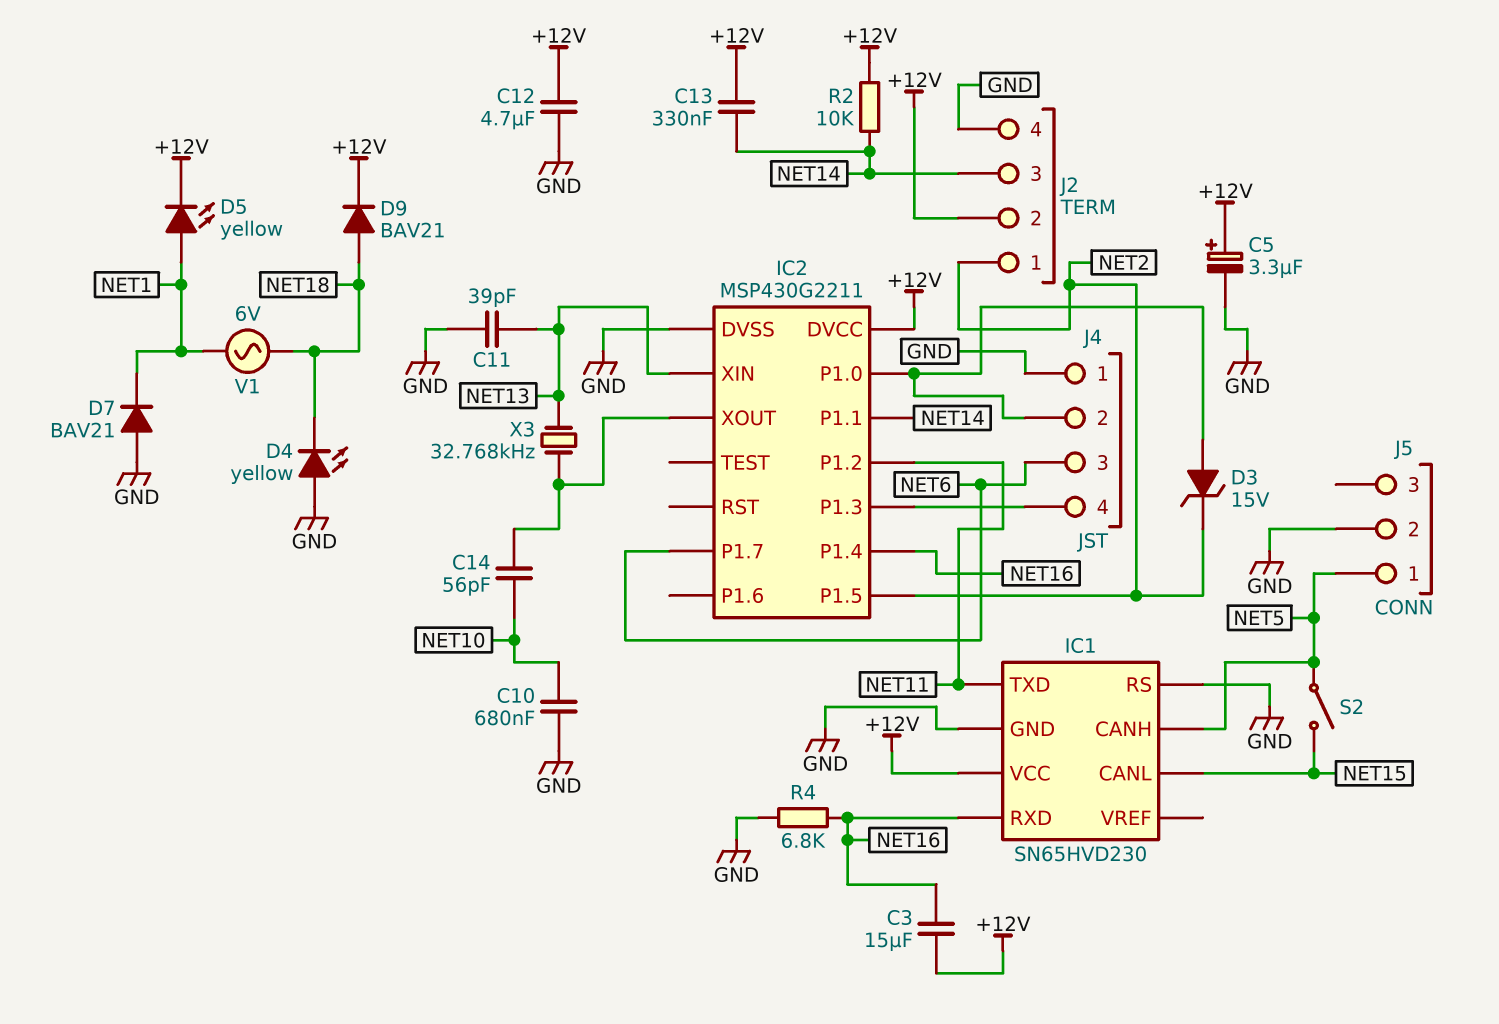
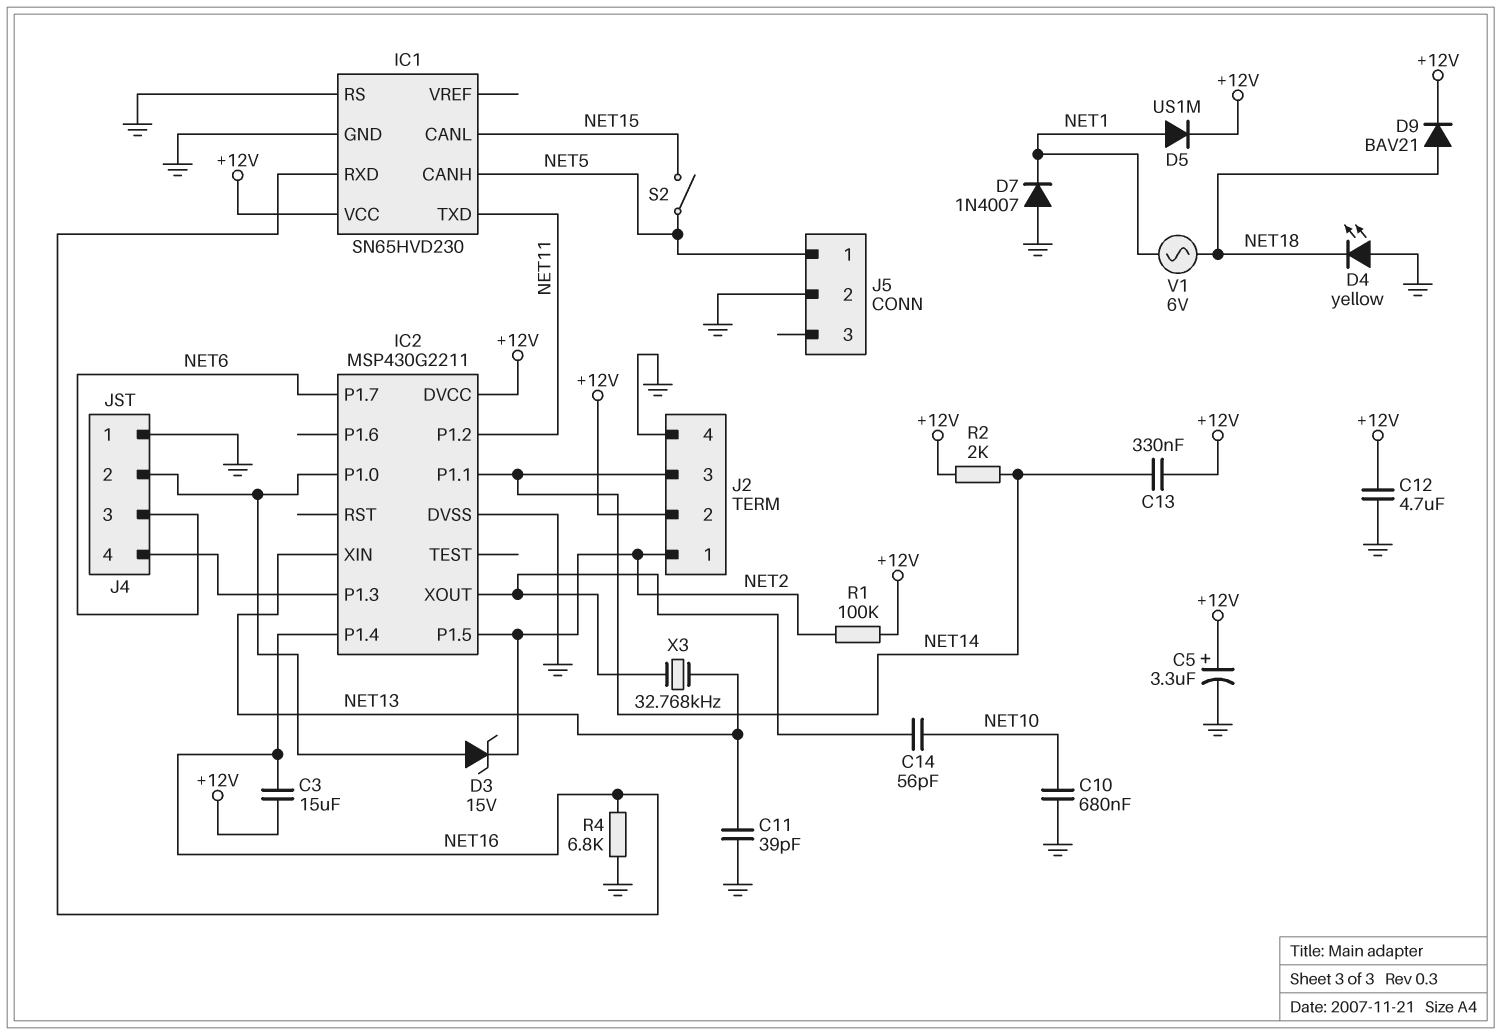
D5: LED yellow (A NET1, K +12V) -> diode US1M (A NET1, K +12V)
D7: diode BAV21 (A GND, K NET1) -> diode 1N4007 (A GND, K NET1)
R1: none -> 100k (+12V, NET2)
R2: 10k (+12V, NET14) -> 2k (+12V, NET14)

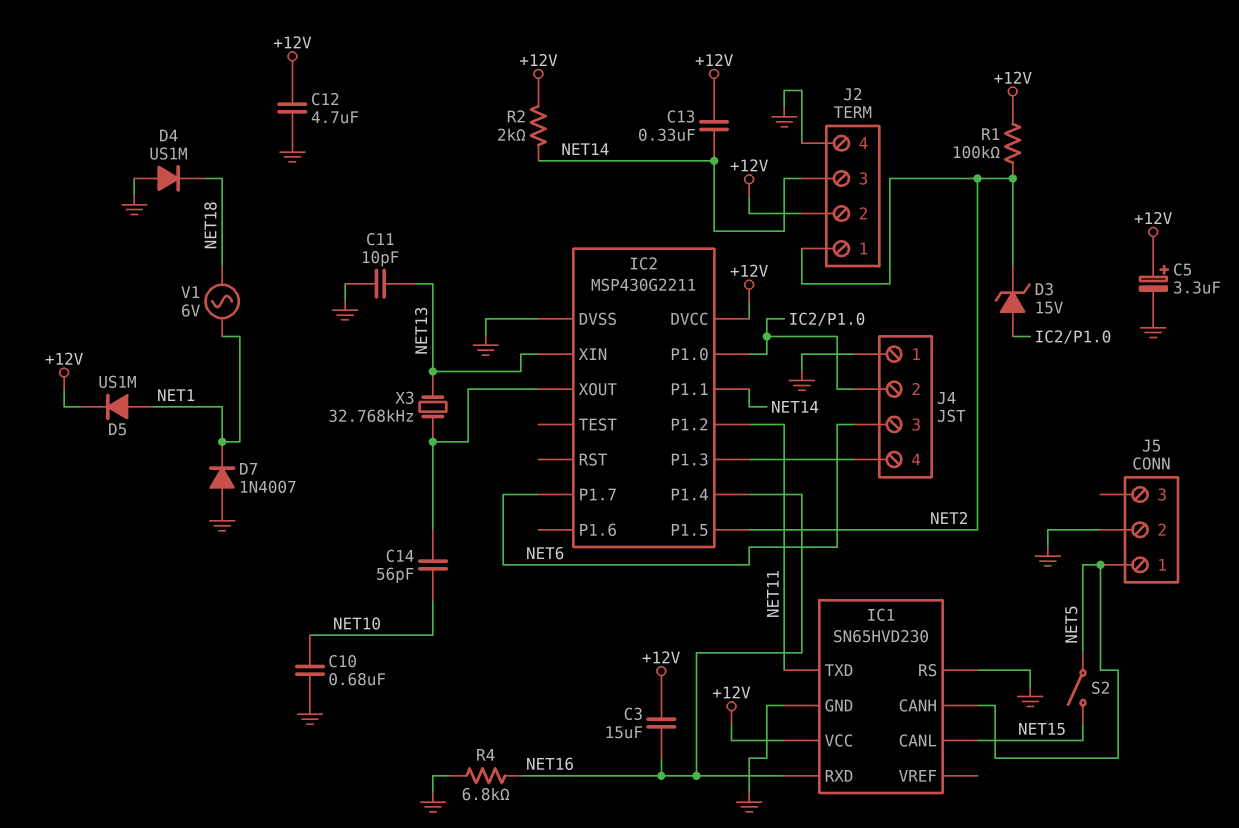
C11: 39pF (GND, NET13) -> 10pF (GND, NET13)
D4: LED yellow (A GND, K NET18) -> diode US1M (A GND, K NET18)
D9: diode BAV21 (A NET18, K +12V) -> none

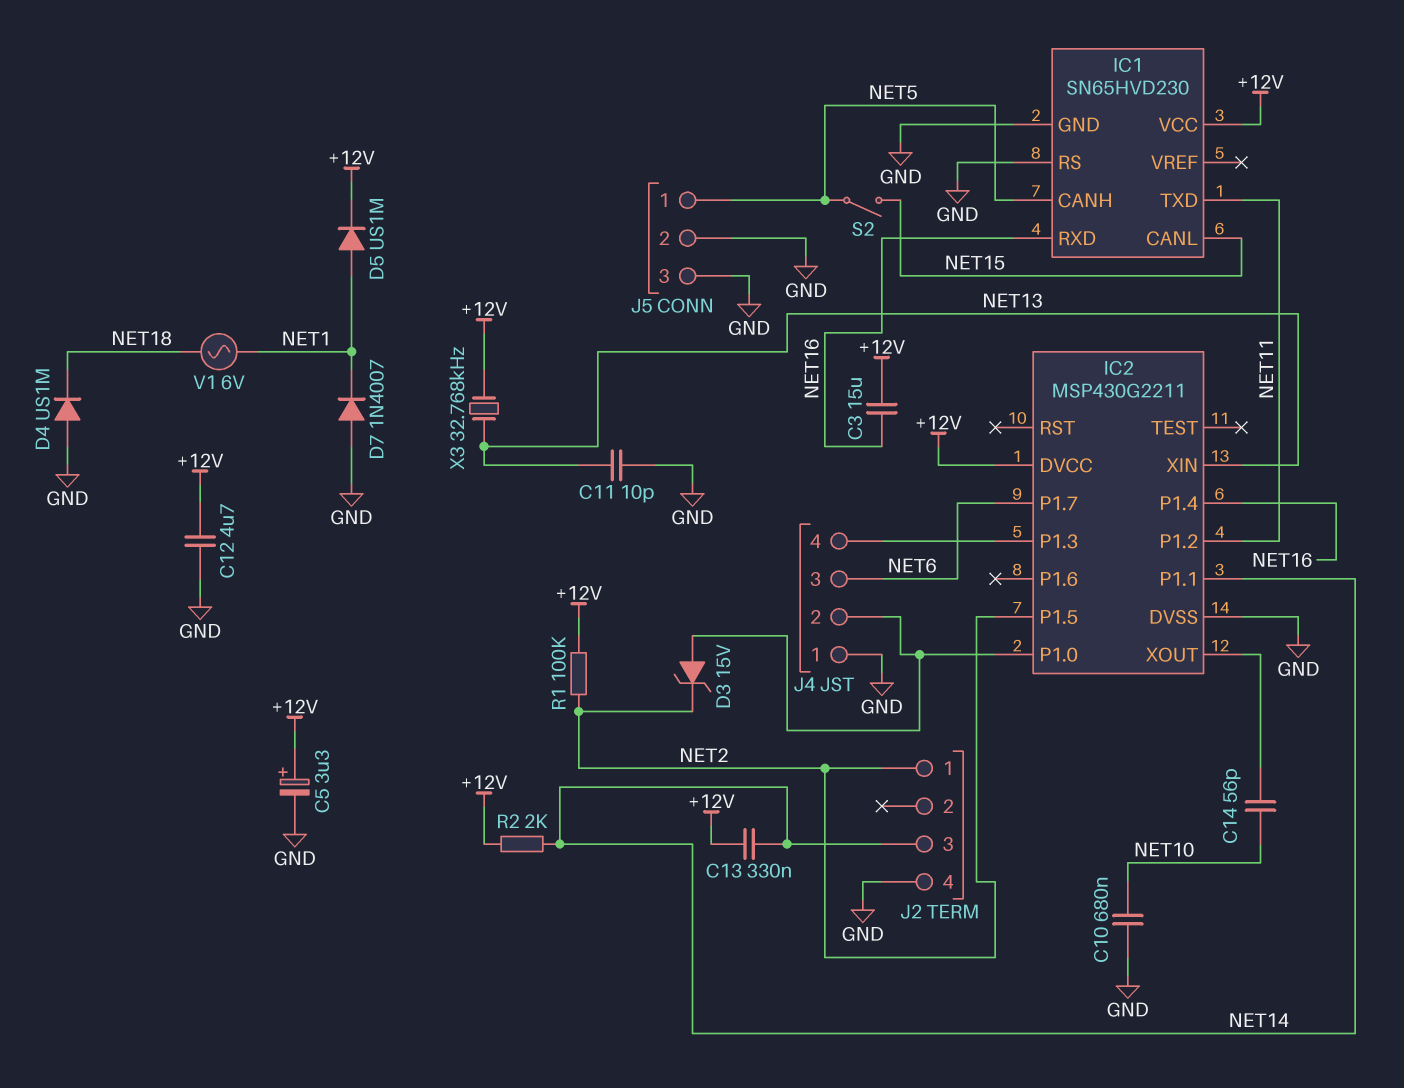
J2 pin 2: +12V -> none
J5 pin 3: none -> GND
R4: 6.8k (GND, NET16) -> none
X3: 32.768kHz (IC2/XOUT, NET13) -> 32.768kHz (+12V, NET13)

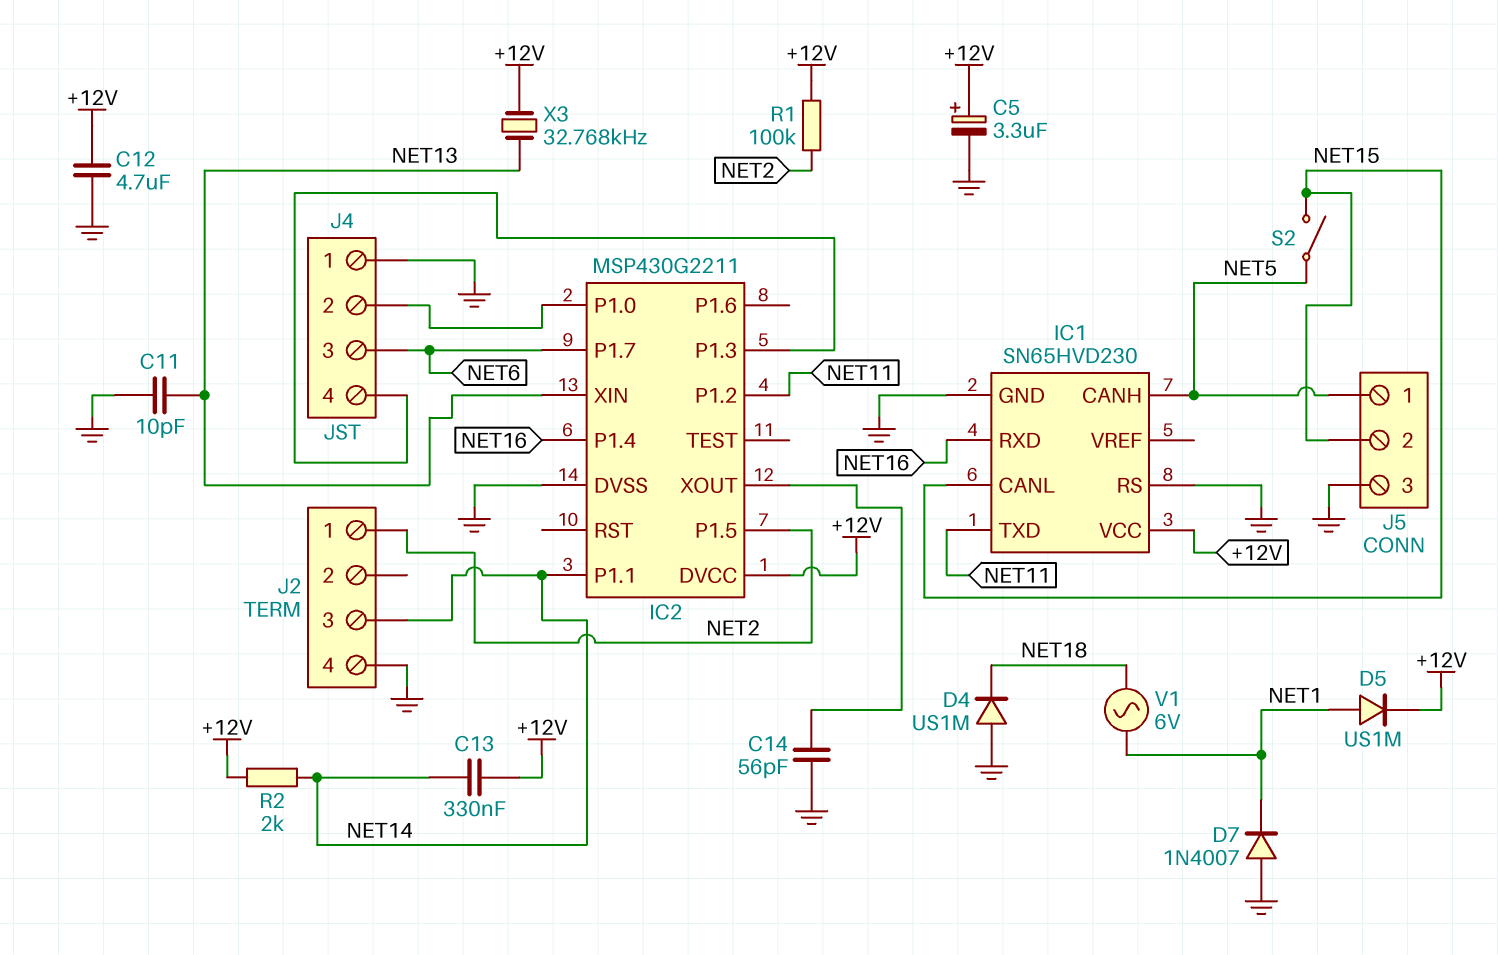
C3: 15uF (+12V, NET16) -> none
C10: 680nF (GND, NET10) -> none
C14: 56pF (IC2/XOUT, NET10) -> 56pF (GND, IC2/XOUT)
D3: zener 15V (A IC2/P1.0, K NET2) -> none
J5 pin 2: GND -> NET15

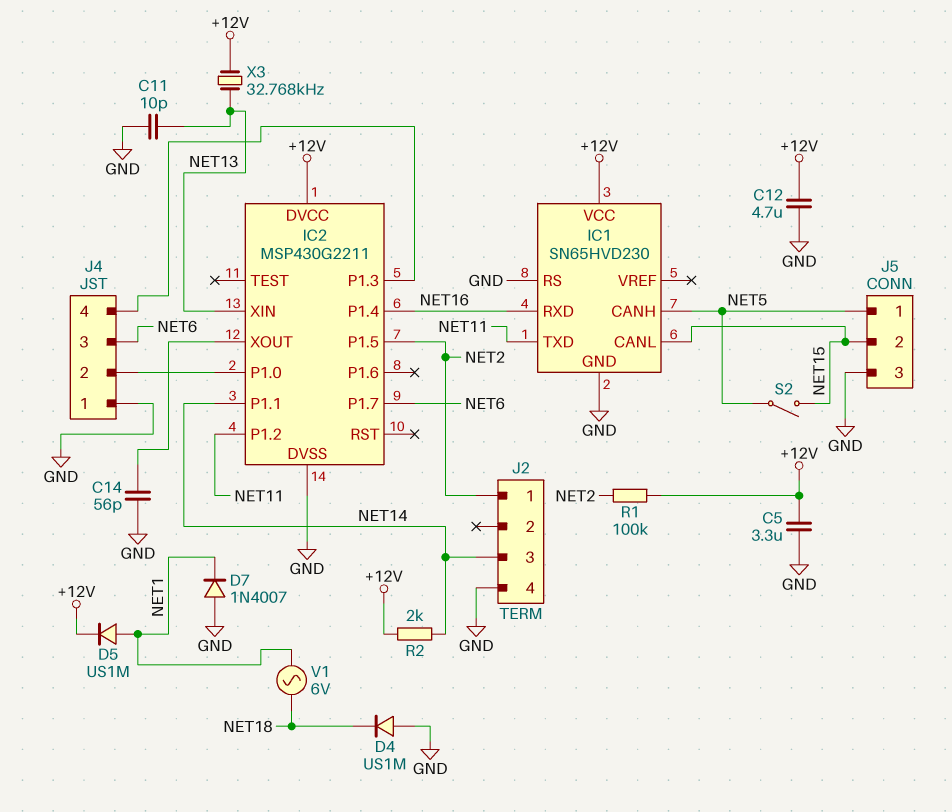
C5: 3.3uF (plus +12V, minus GND) -> 3.3uF (+12V, GND)
C13: 330nF (+12V, NET14) -> none

